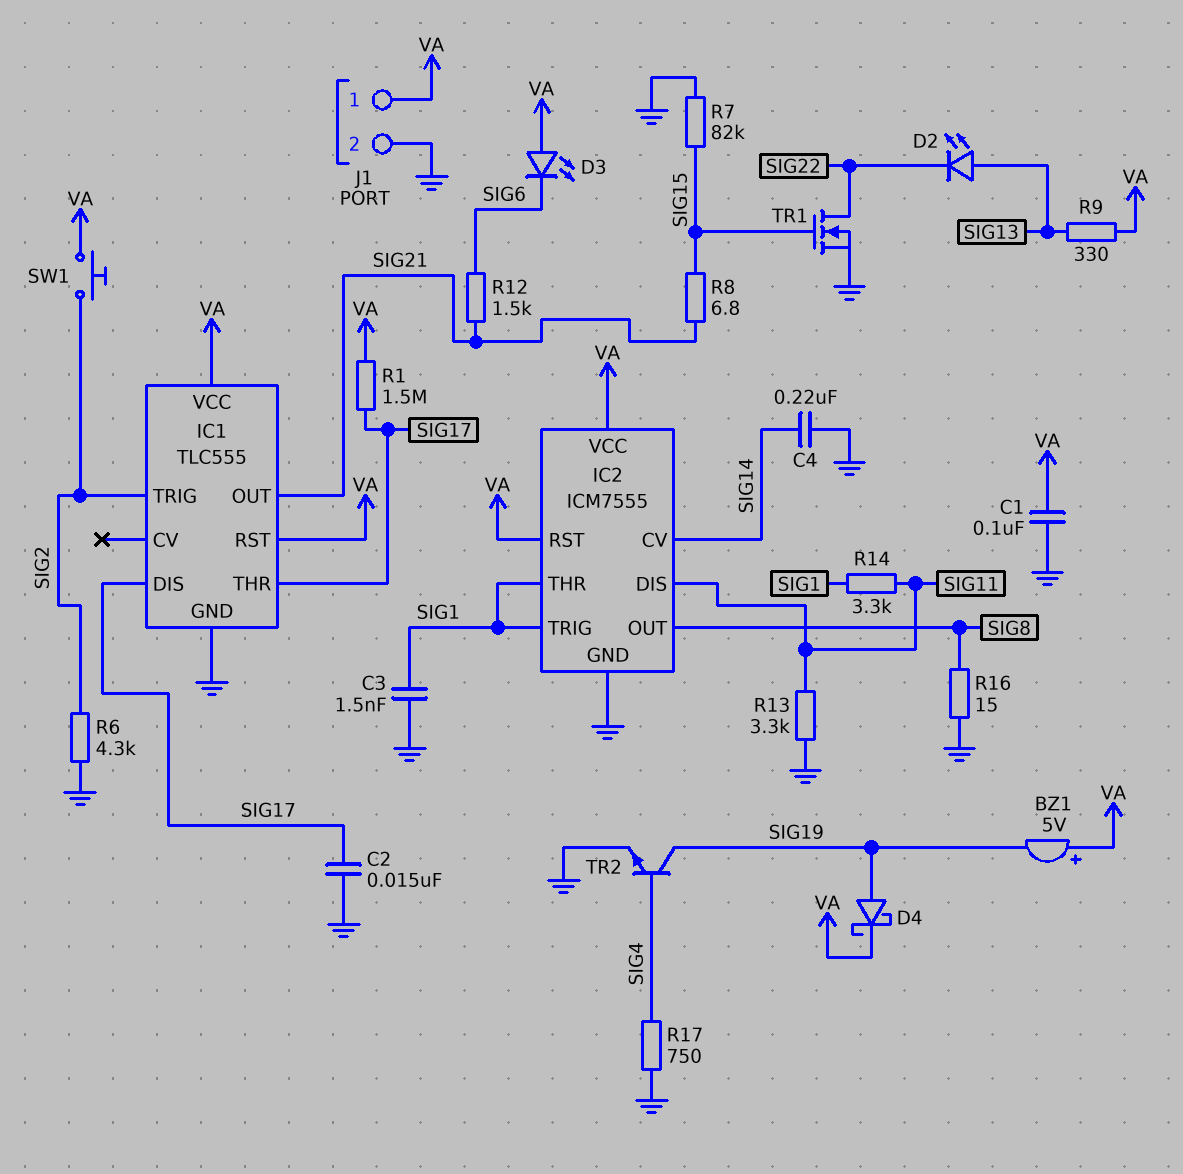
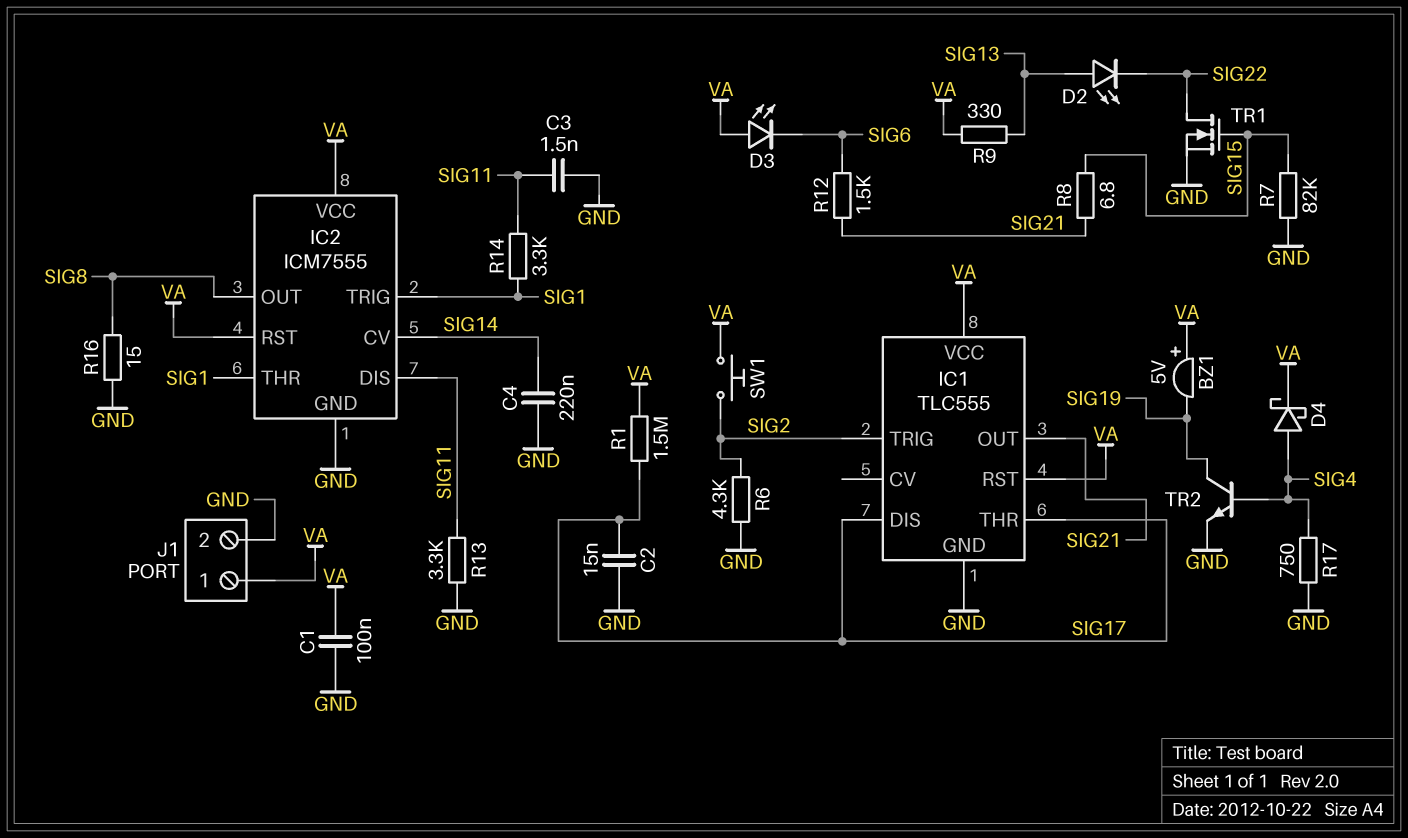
C3: 1.5nF (GND, SIG1) -> 1.5nF (GND, SIG11)
D4: schottky (A SIG19, K VA) -> schottky (A SIG4, K VA)

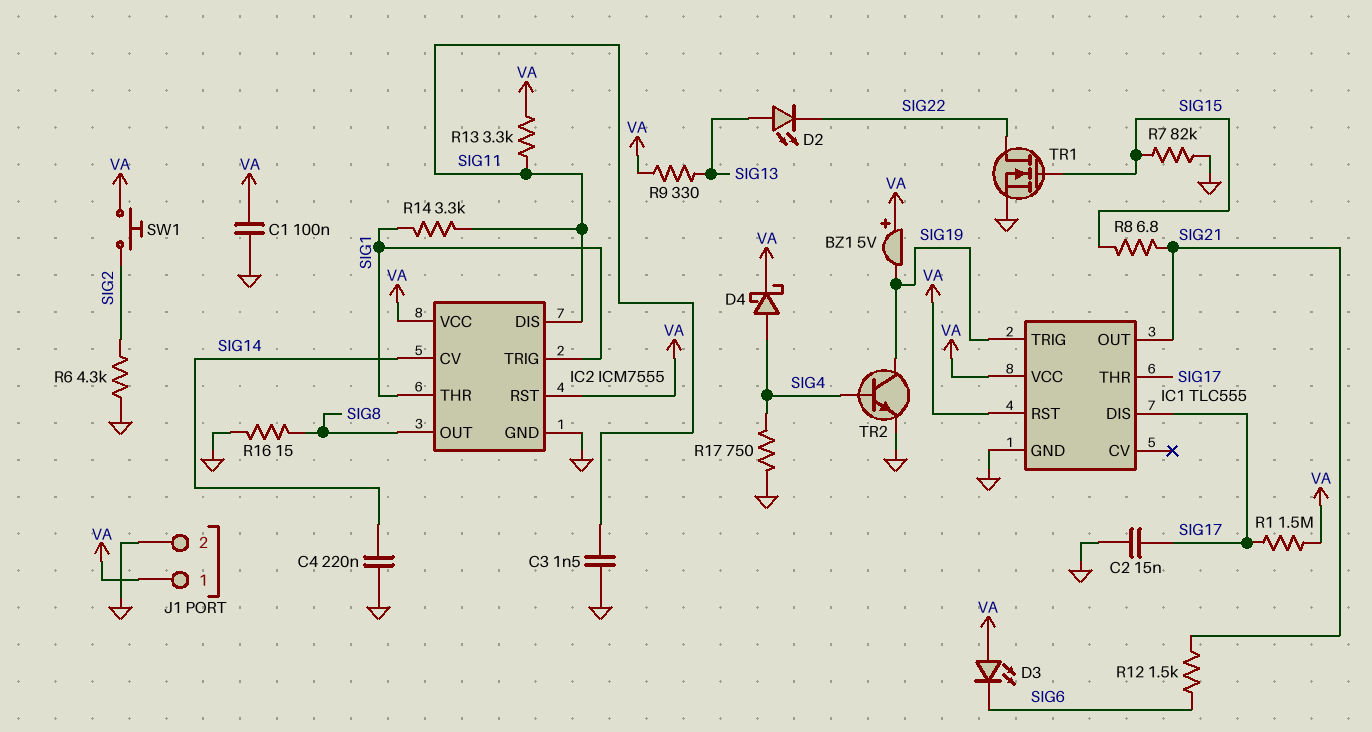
IC1 pin TRIG: SIG2 -> SIG19
R13: 3.3k (GND, SIG11) -> 3.3k (SIG11, VA)

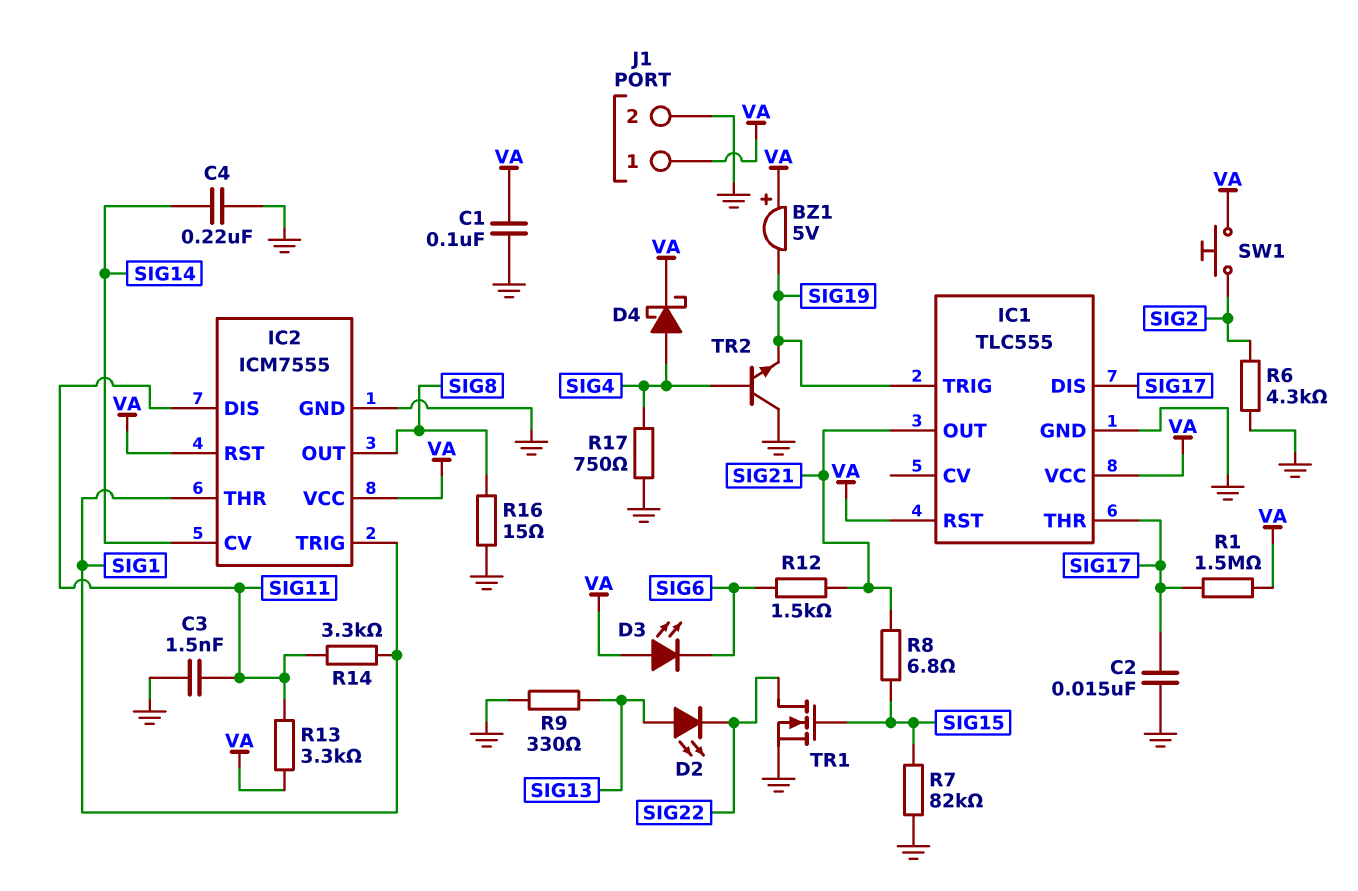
R9: 330 (SIG13, VA) -> 330 (GND, SIG13)
TR2: NPN (B SIG4, C SIG19, E GND) -> NPN (B SIG4, C GND, E SIG19)

